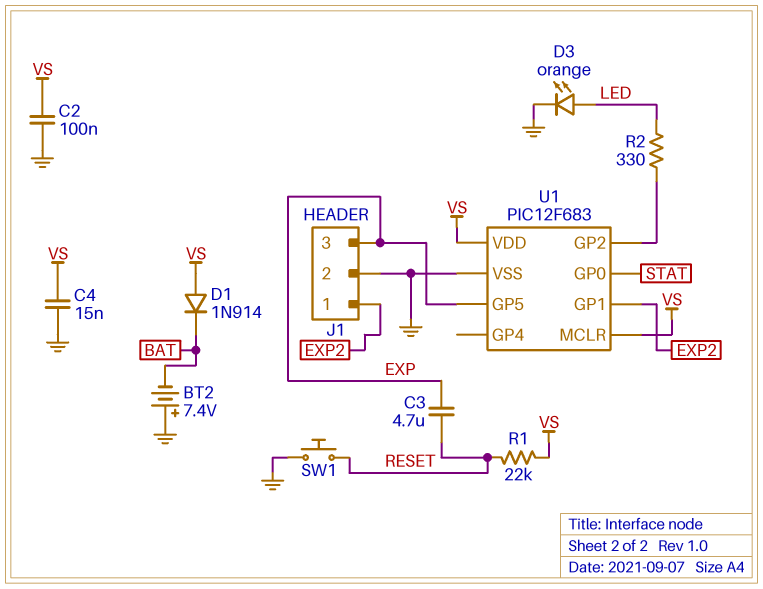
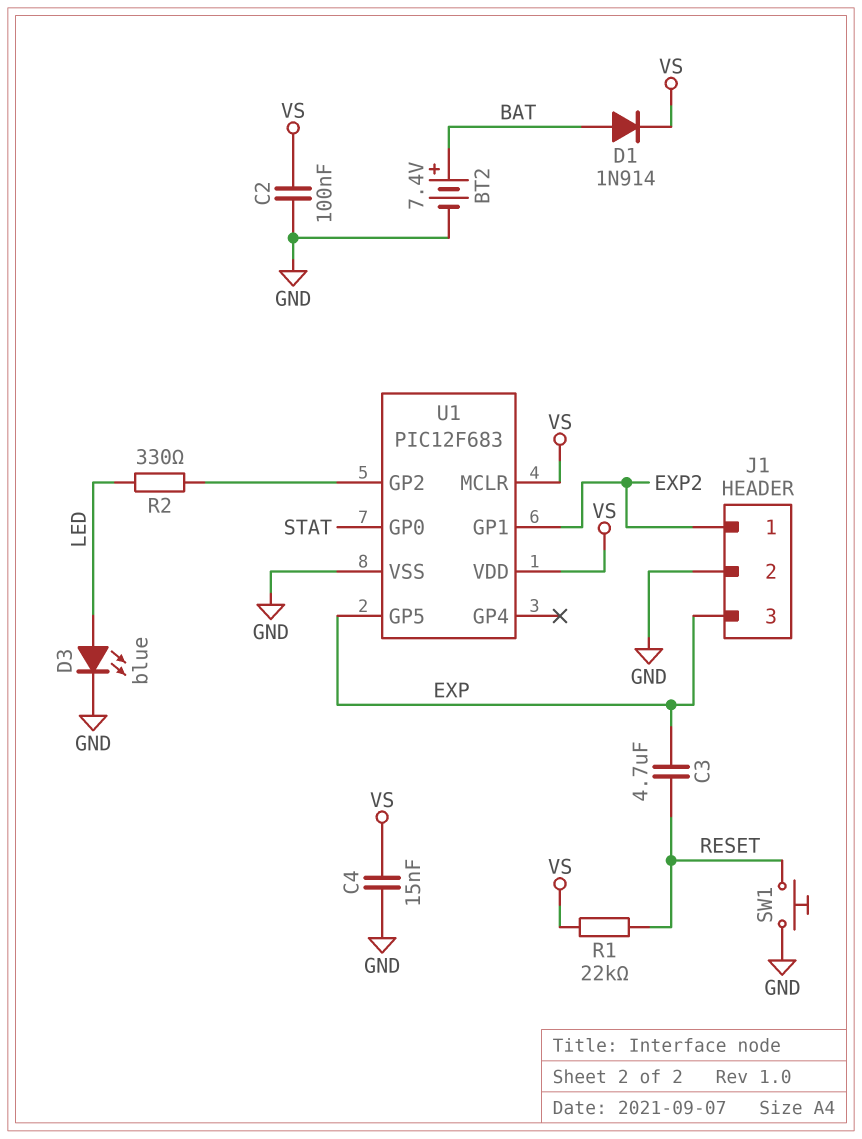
BT2: 7.4V (plus GND, minus BAT) -> 7.4V (plus BAT, minus GND)
D1: diode 1N914 (A VS, K BAT) -> diode 1N914 (A BAT, K VS)
D3: LED orange (A LED, K GND) -> LED blue (A LED, K GND)

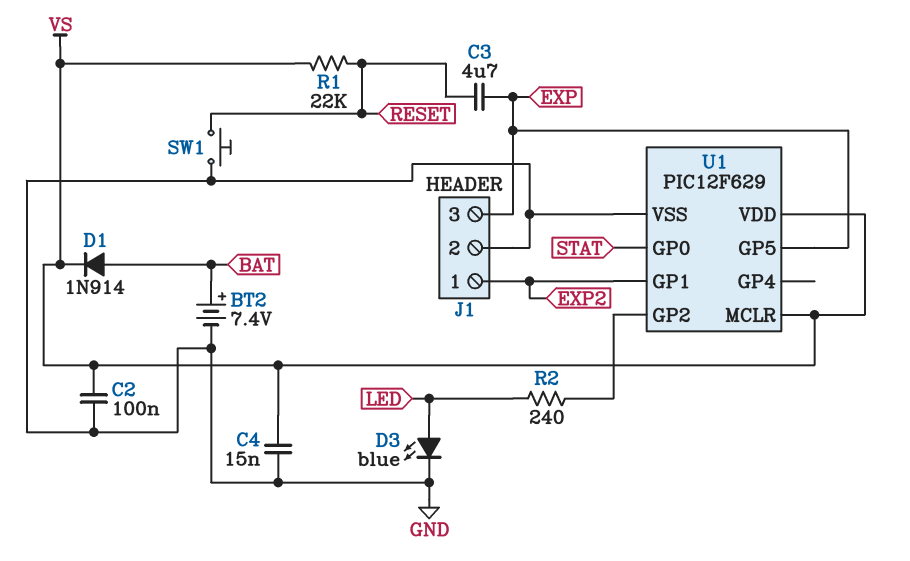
R2: 330 (LED, U1/GP2) -> 240 (LED, U1/GP2)
U1: PIC12F683 -> PIC12F629

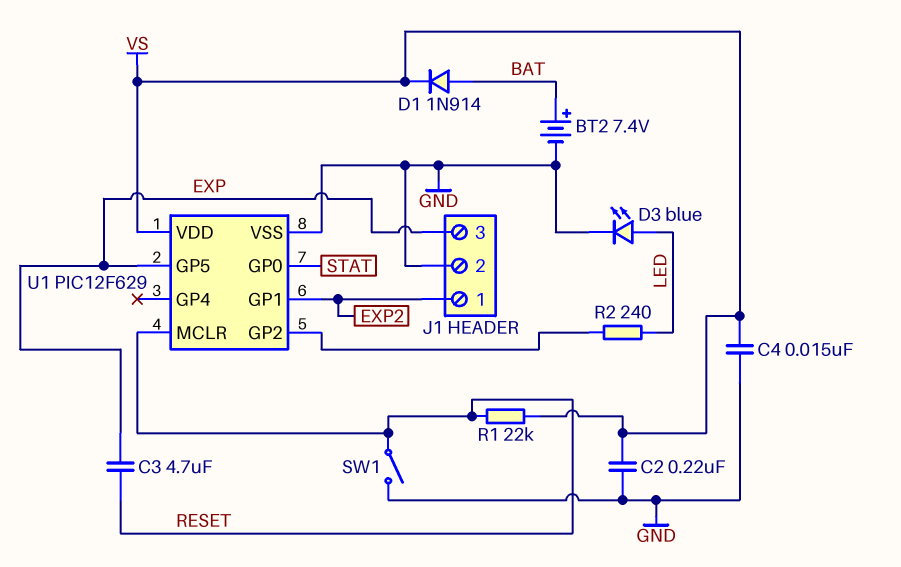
C2: 100nF (GND, VS) -> 220nF (GND, VS)
SW1: button (GND, RESET) -> switch (GND, RESET)
U1 pin MCLR: VS -> RESET

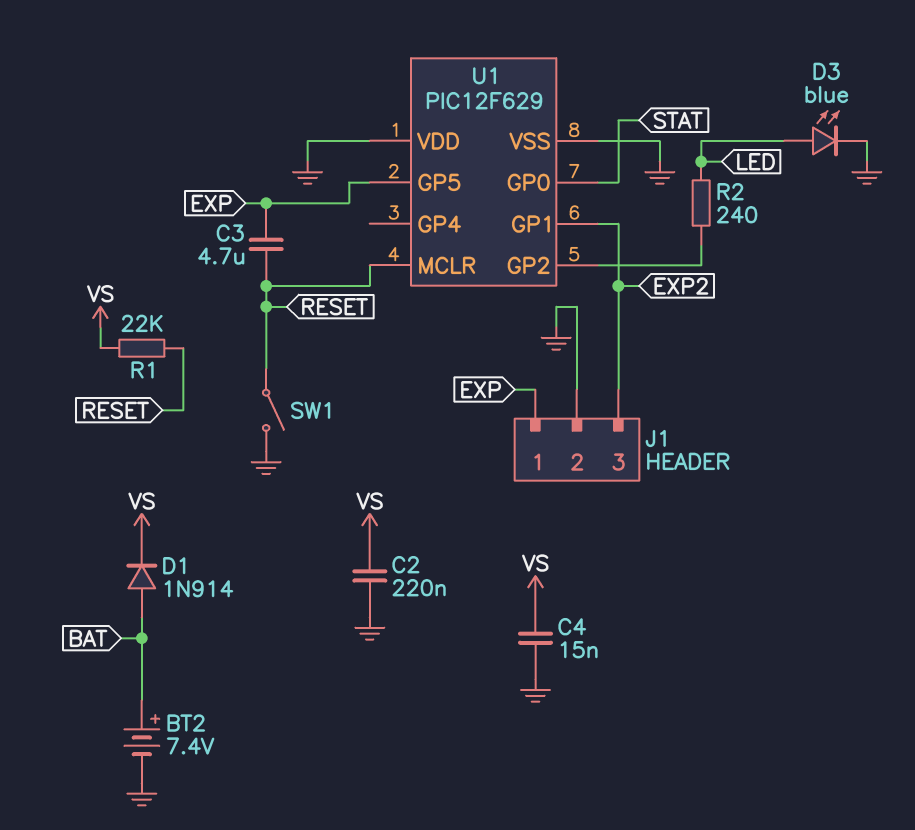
J1 pin 1: EXP2 -> EXP
J1 pin 3: EXP -> EXP2
U1 pin VDD: VS -> GND

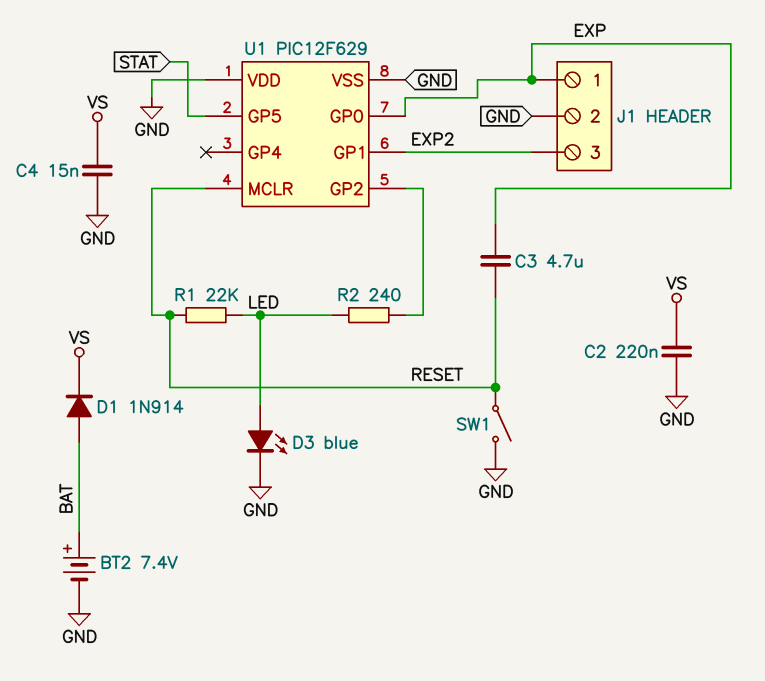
R1: 22k (RESET, VS) -> 22k (LED, RESET)
U1 pin GP0: STAT -> EXP
U1 pin GP5: EXP -> STAT

